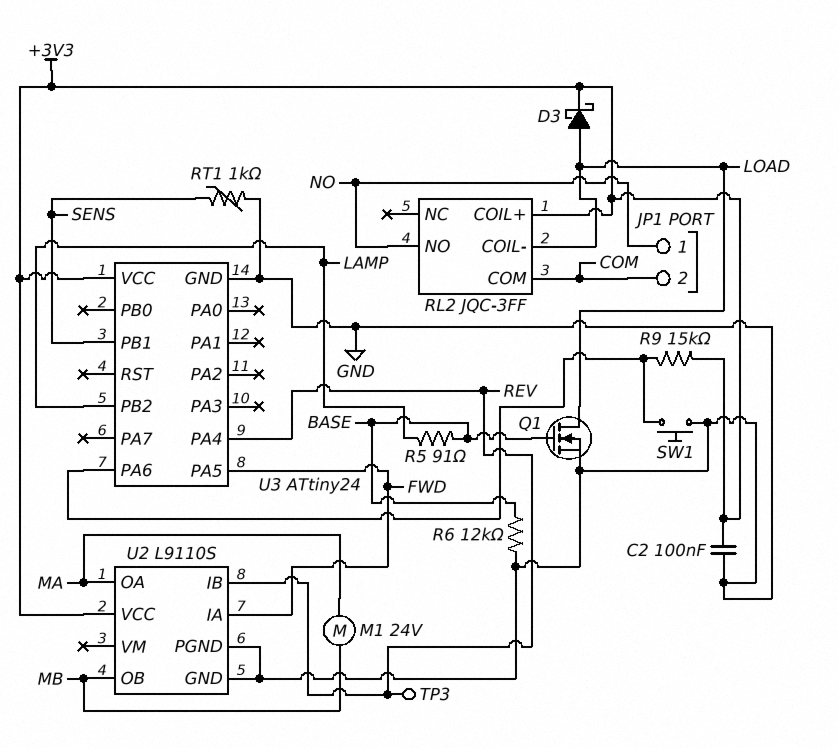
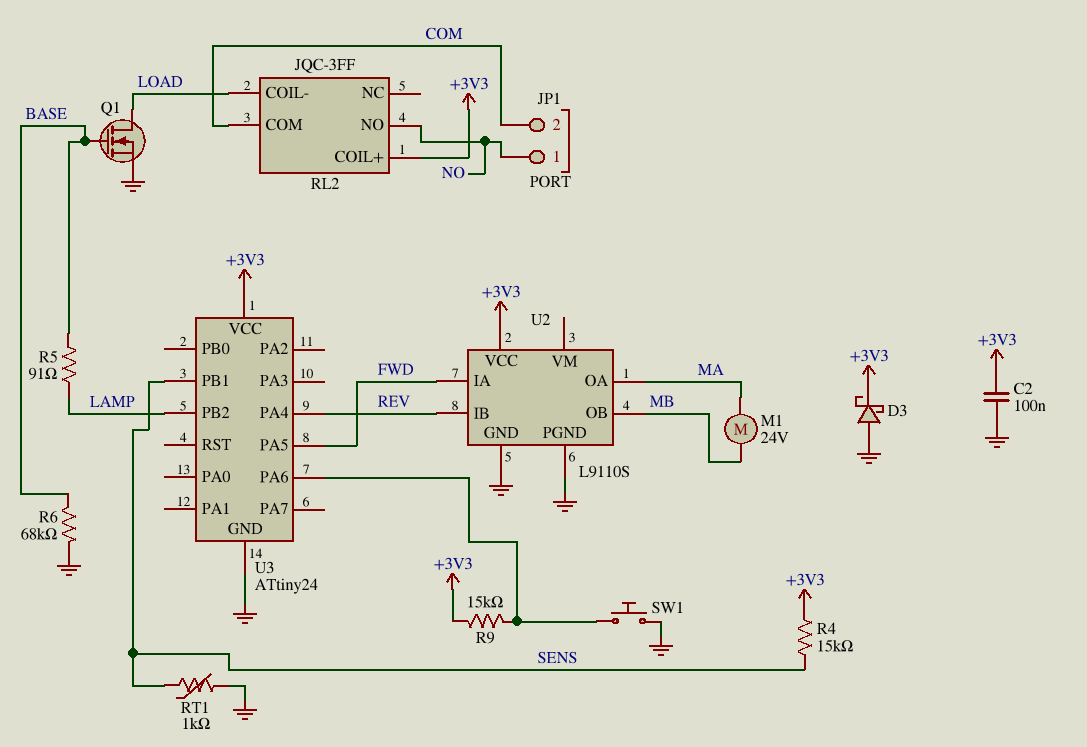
D3: schottky (A LOAD, K +3V3) -> schottky (A GND, K +3V3)
R4: none -> 15k (+3V3, SENS)
R6: 12k (BASE, GND) -> 68k (BASE, GND)
TP3: test point (REV) -> none

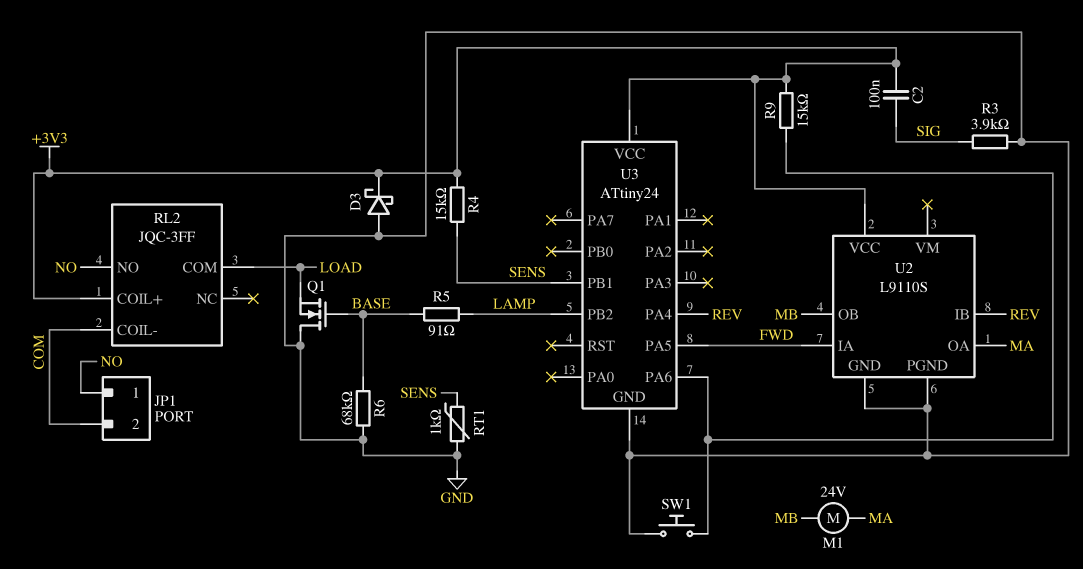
C2: 100nF (+3V3, GND) -> 100nF (+3V3, SIG)
Q1: NMOS (G BASE, D LOAD, S GND) -> NMOS (G BASE, D GND, S LOAD)
R3: none -> 3.9k (GND, SIG)
RL2 pin COIL-: LOAD -> COM
RL2 pin COM: COM -> LOAD

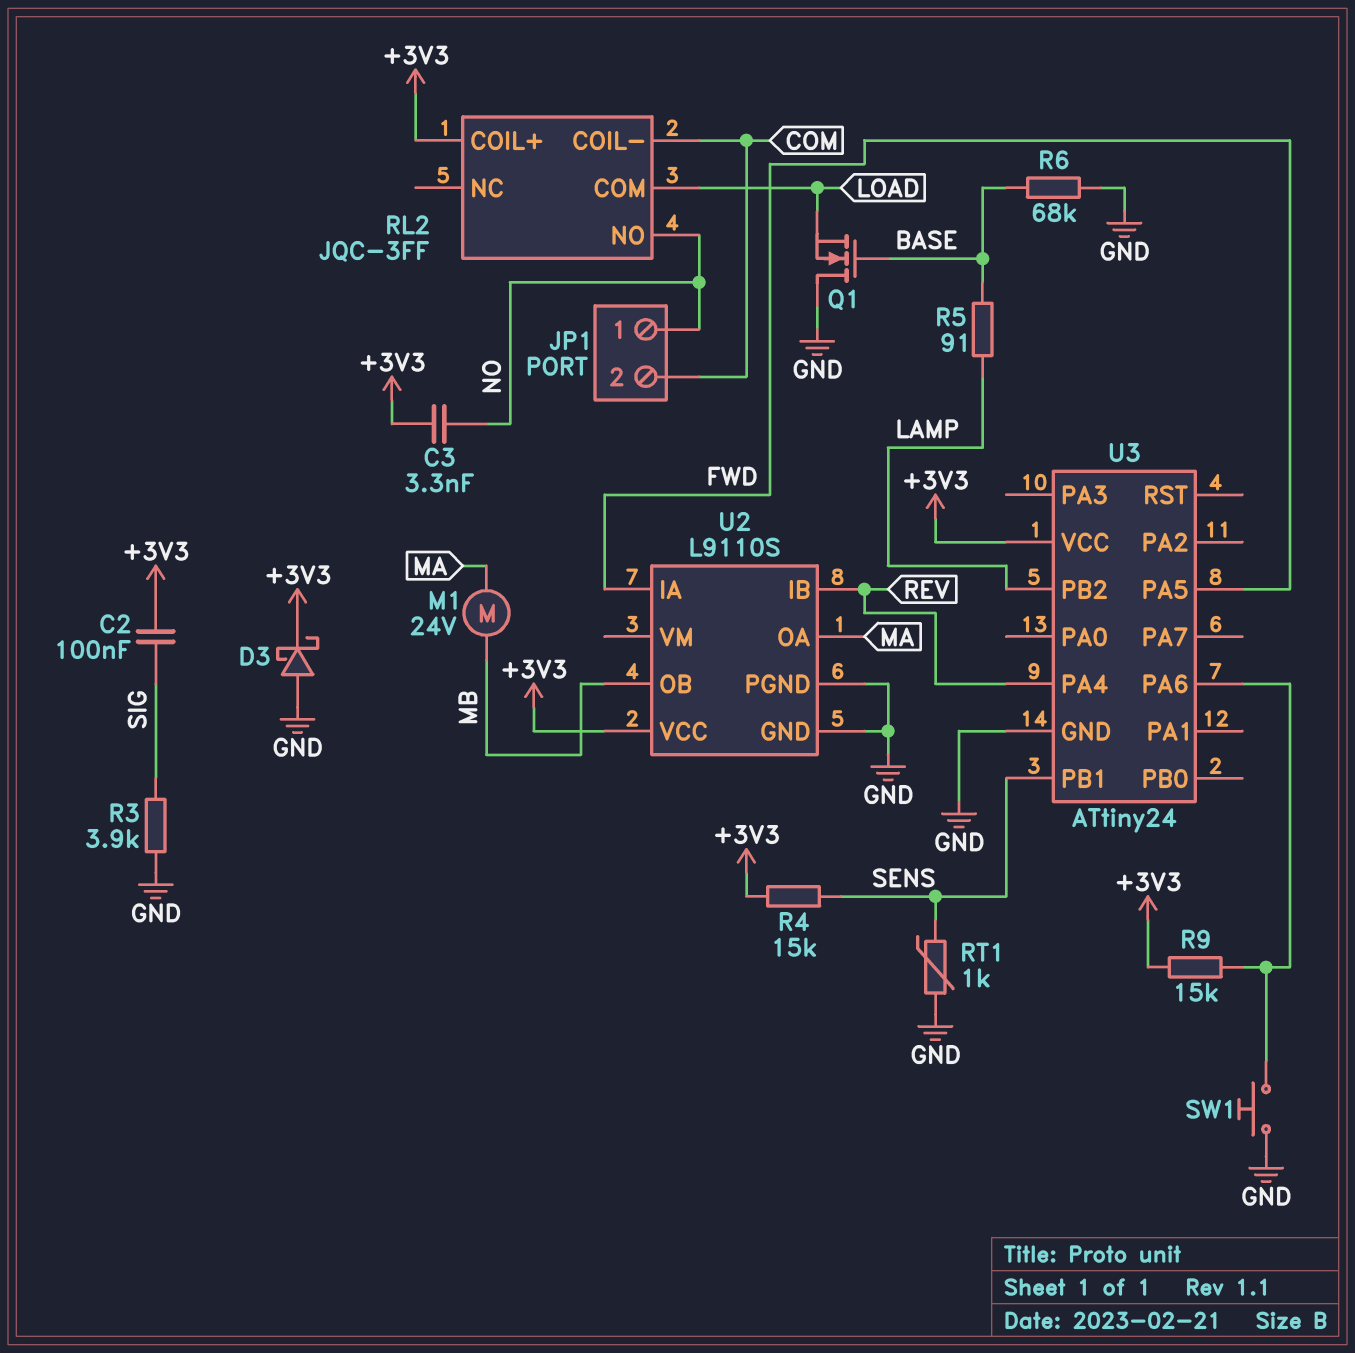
C3: none -> 3.3nF (+3V3, NO)

